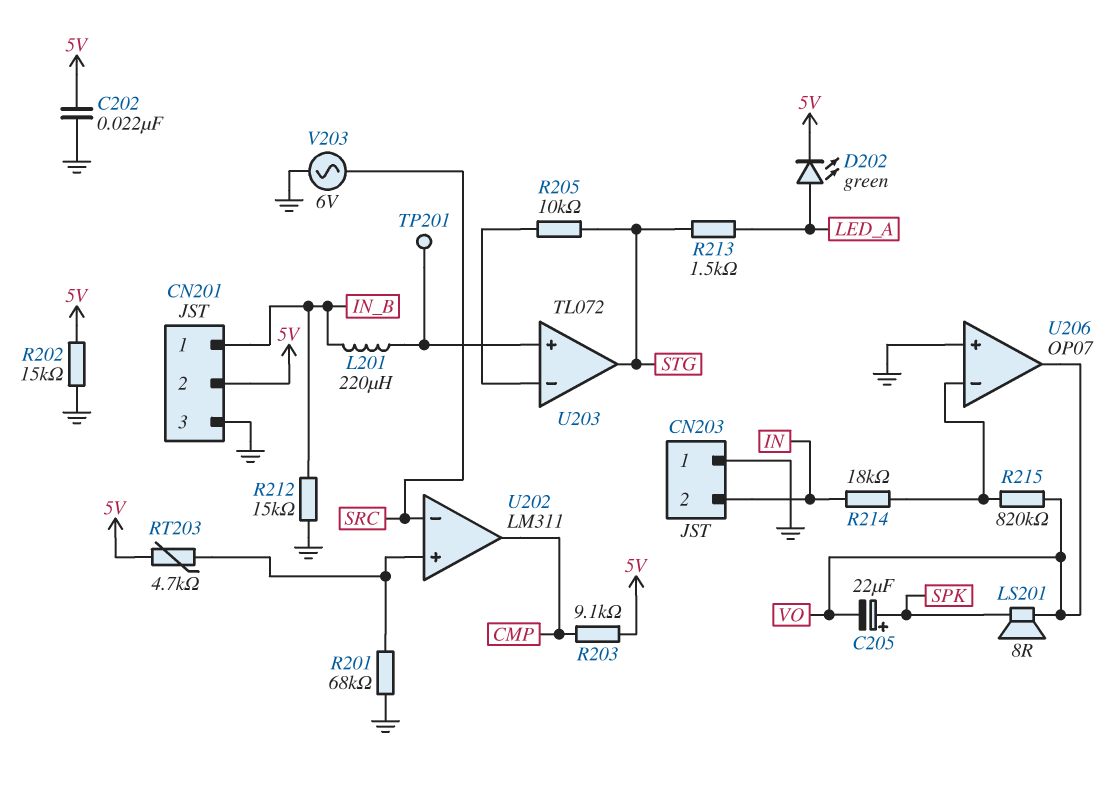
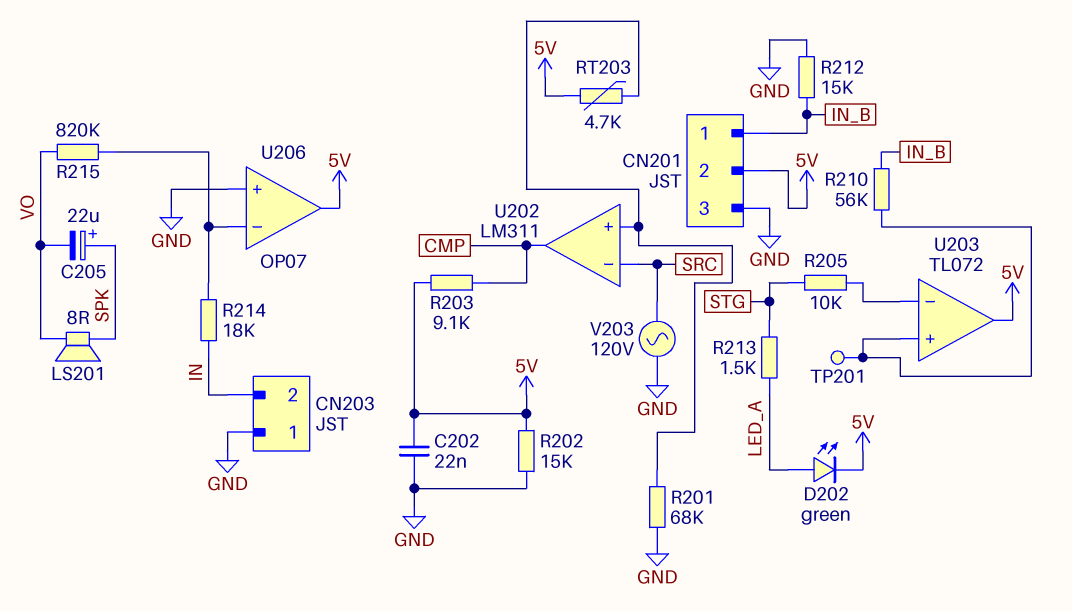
L201: 220uH (IN_B, U203/in+) -> none
R210: none -> 56k (IN_B, U203/in+)
U203 pin out: STG -> 5V
U206 pin out: VO -> 5V
V203: AC 6V (GND, SRC) -> AC 120V (GND, SRC)

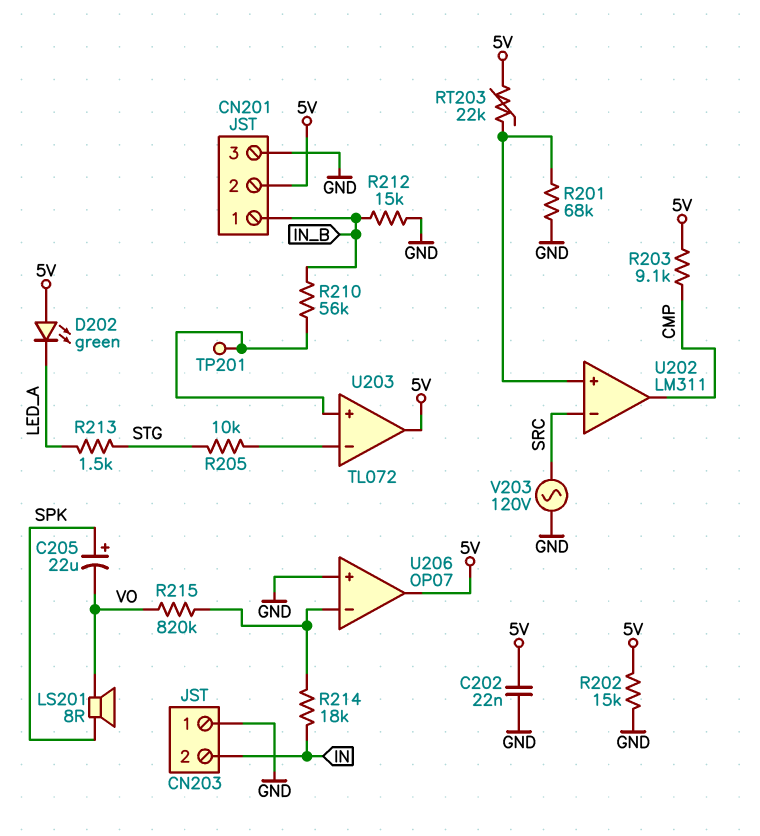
D202: LED green (A LED_A, K 5V) -> LED green (A 5V, K LED_A)
RT203: 4.7k (5V, U202/in+) -> 22k (5V, U202/in+)

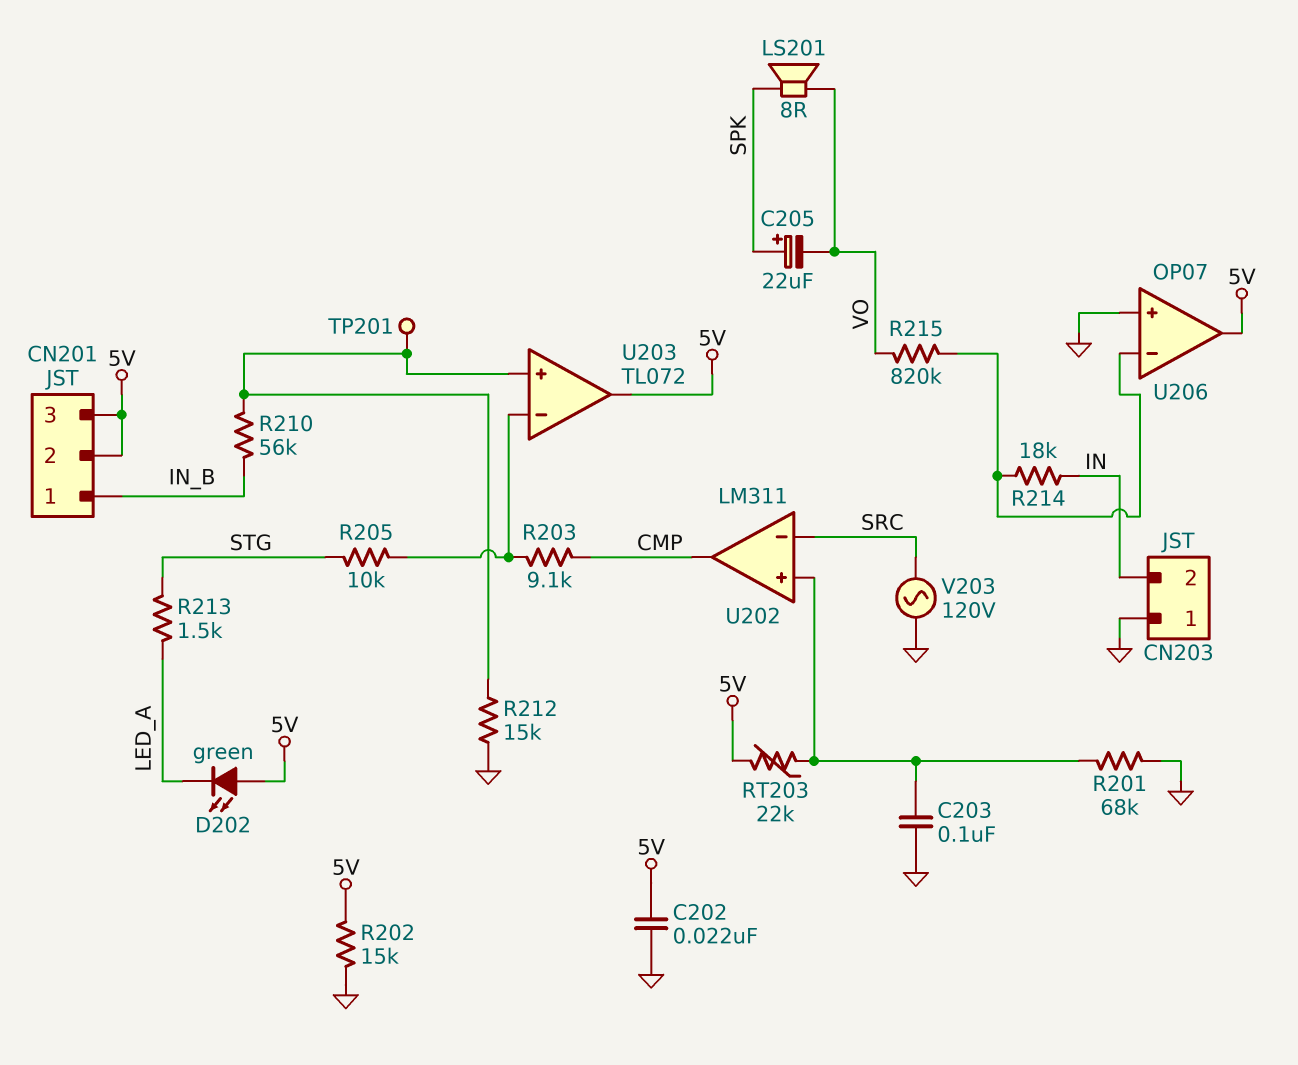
C203: none -> 100nF (GND, U202/in+)
CN201 pin 3: GND -> 5V
R203: 9.1k (5V, CMP) -> 9.1k (CMP, U203/in-)
R212: 15k (GND, IN_B) -> 15k (GND, U203/in+)

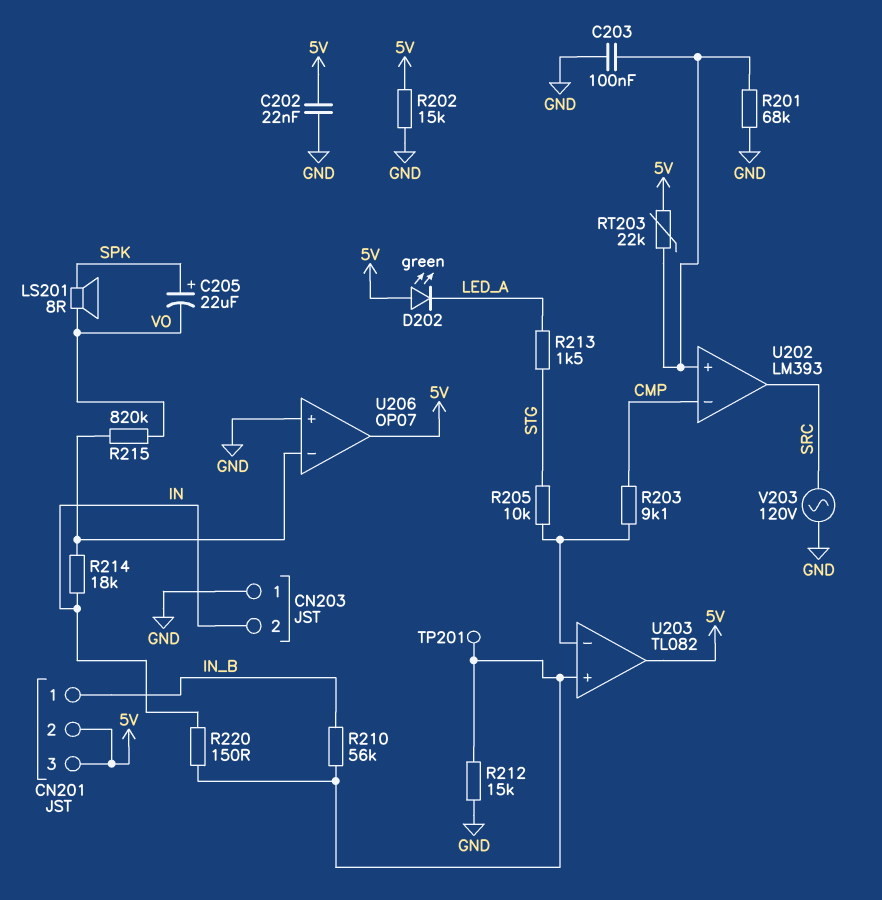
R220: none -> 150 (IN, U203/in+)
U202: LM311 -> LM393
U202 pin in-: SRC -> CMP
U202 pin out: CMP -> SRC
U203: TL072 -> TL082

